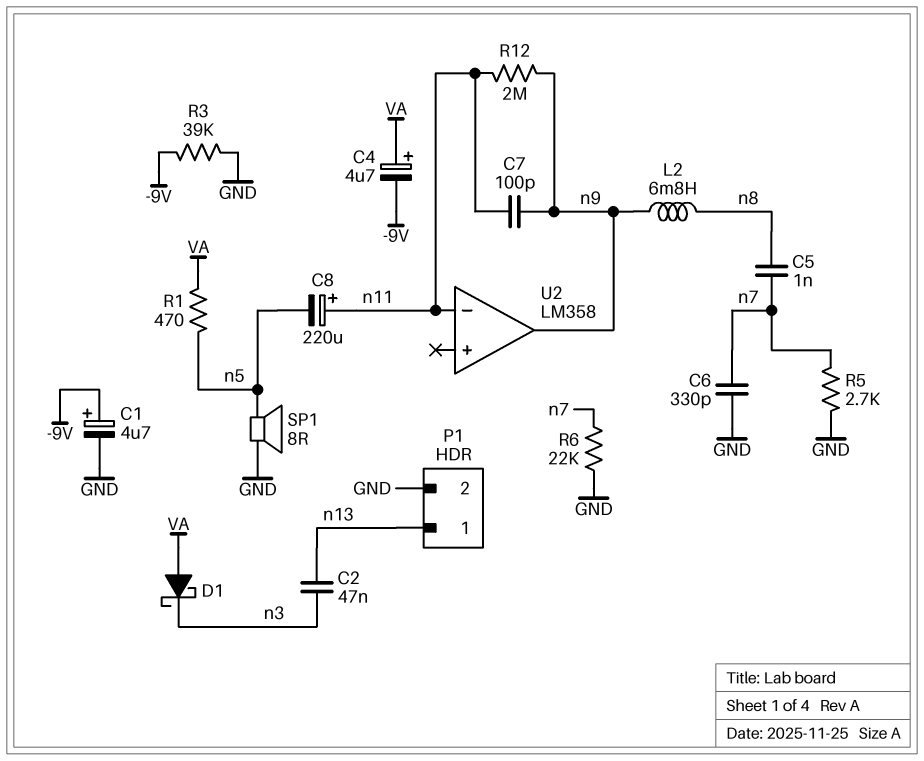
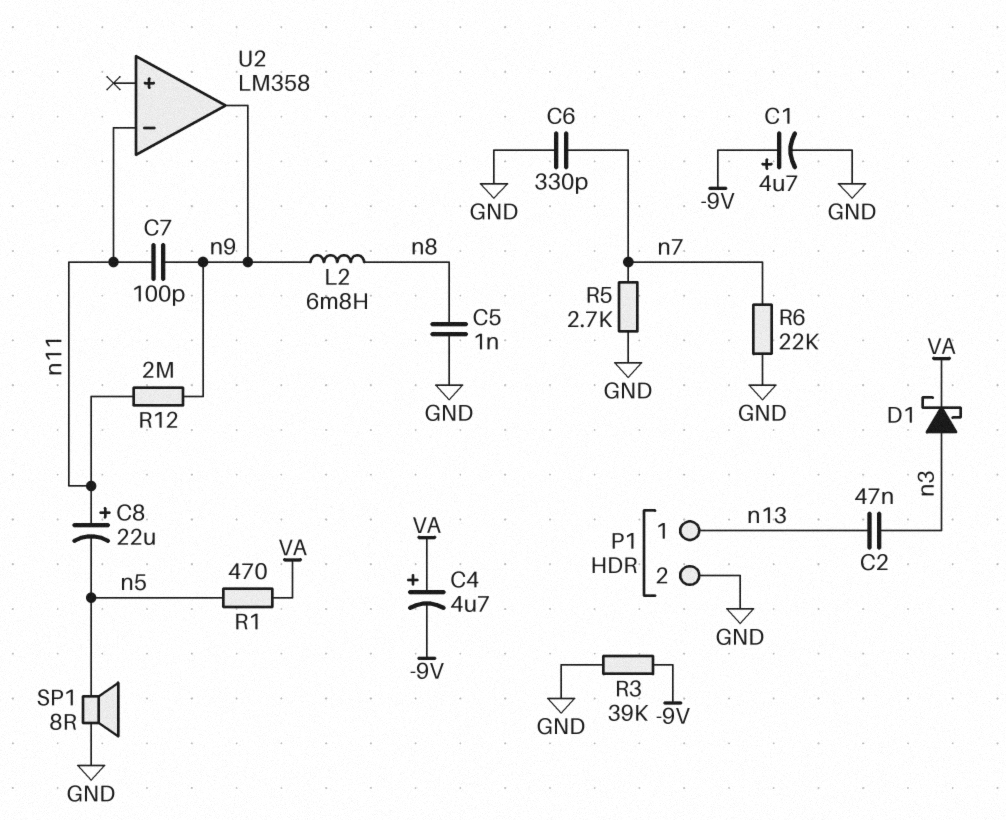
C5: 1nF (n7, n8) -> 1nF (GND, n8)
C8: 220uF (plus n11, minus n5) -> 22uF (plus n11, minus n5)
D1: schottky (A VA, K n3) -> schottky (A n3, K VA)

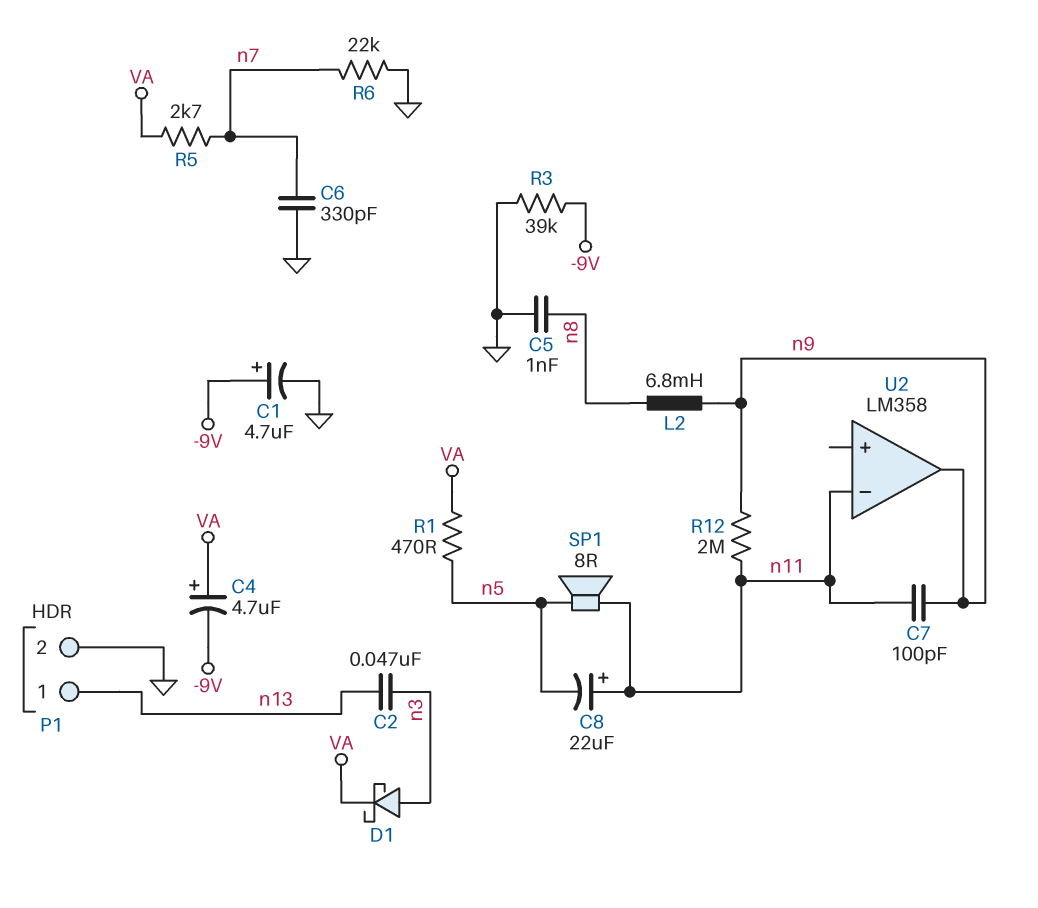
R5: 2.7k (GND, n7) -> 2.7k (VA, n7)
SP1: speaker 8R (GND, n5) -> speaker 8R (n5, n11)

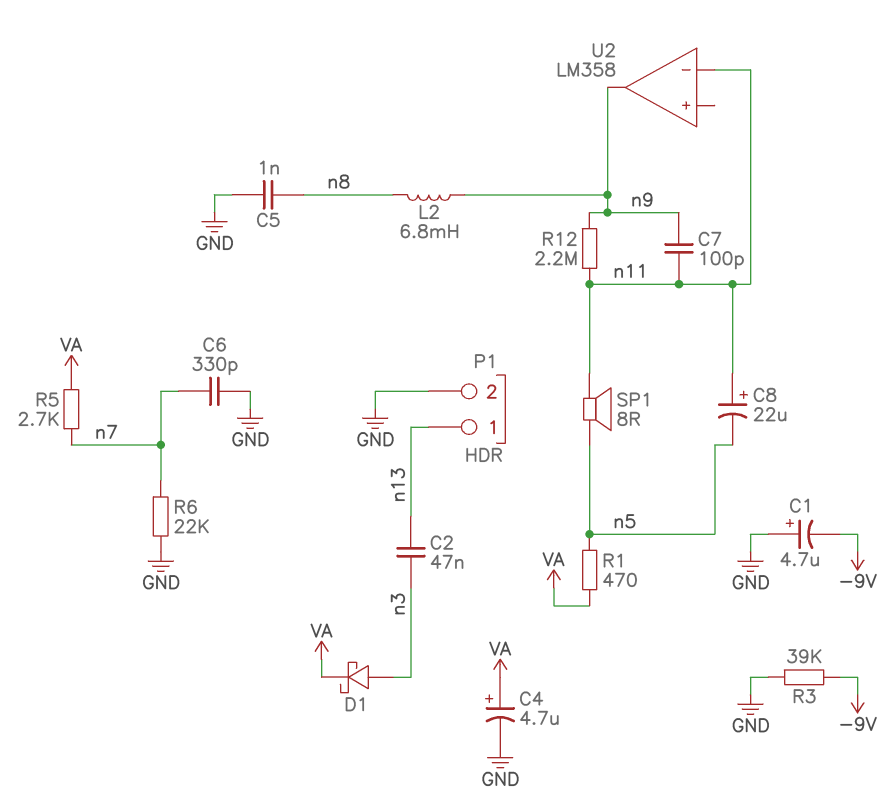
C1: 4.7uF (plus -9V, minus GND) -> 4.7uF (plus GND, minus -9V)
C4: 4.7uF (plus VA, minus -9V) -> 4.7uF (plus VA, minus GND)
R12: 2M (n9, n11) -> 2.2M (n9, n11)

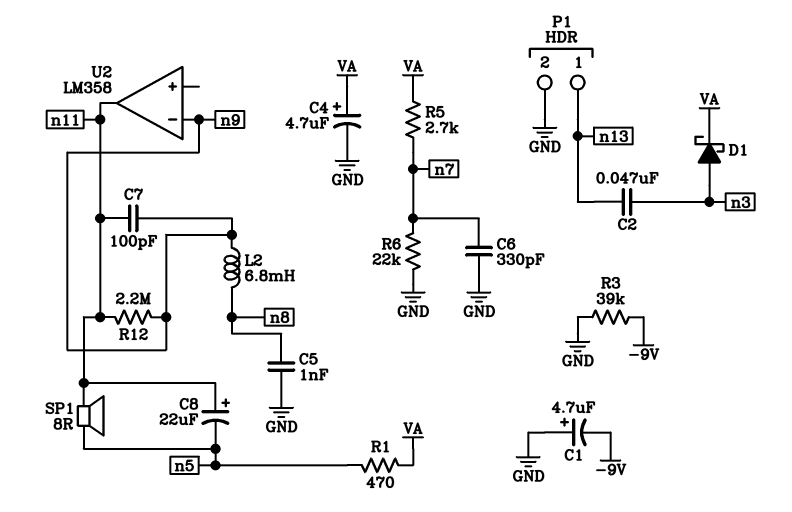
U2 pin in-: n11 -> n9
U2 pin out: n9 -> n11

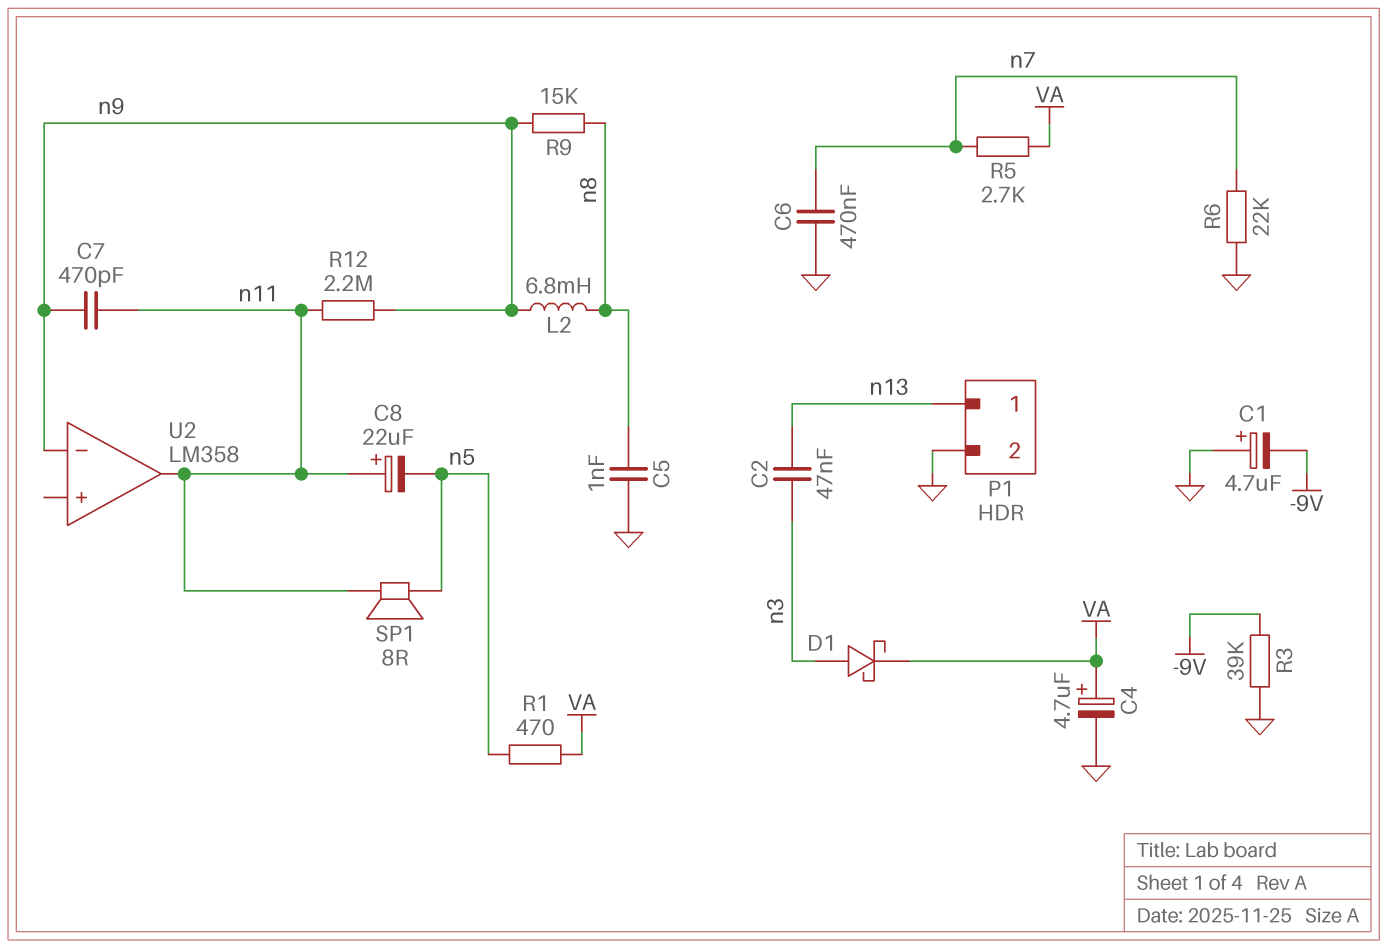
C6: 330pF (GND, n7) -> 470nF (GND, n7)
C7: 100pF (n9, n11) -> 470pF (n9, n11)
R9: none -> 15k (n8, n9)

